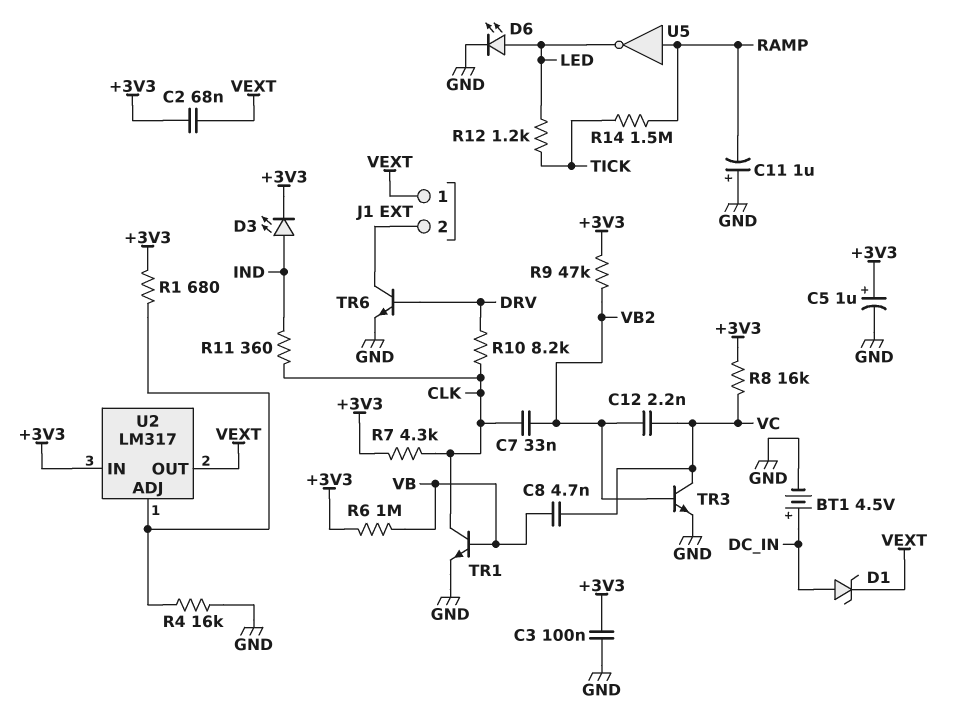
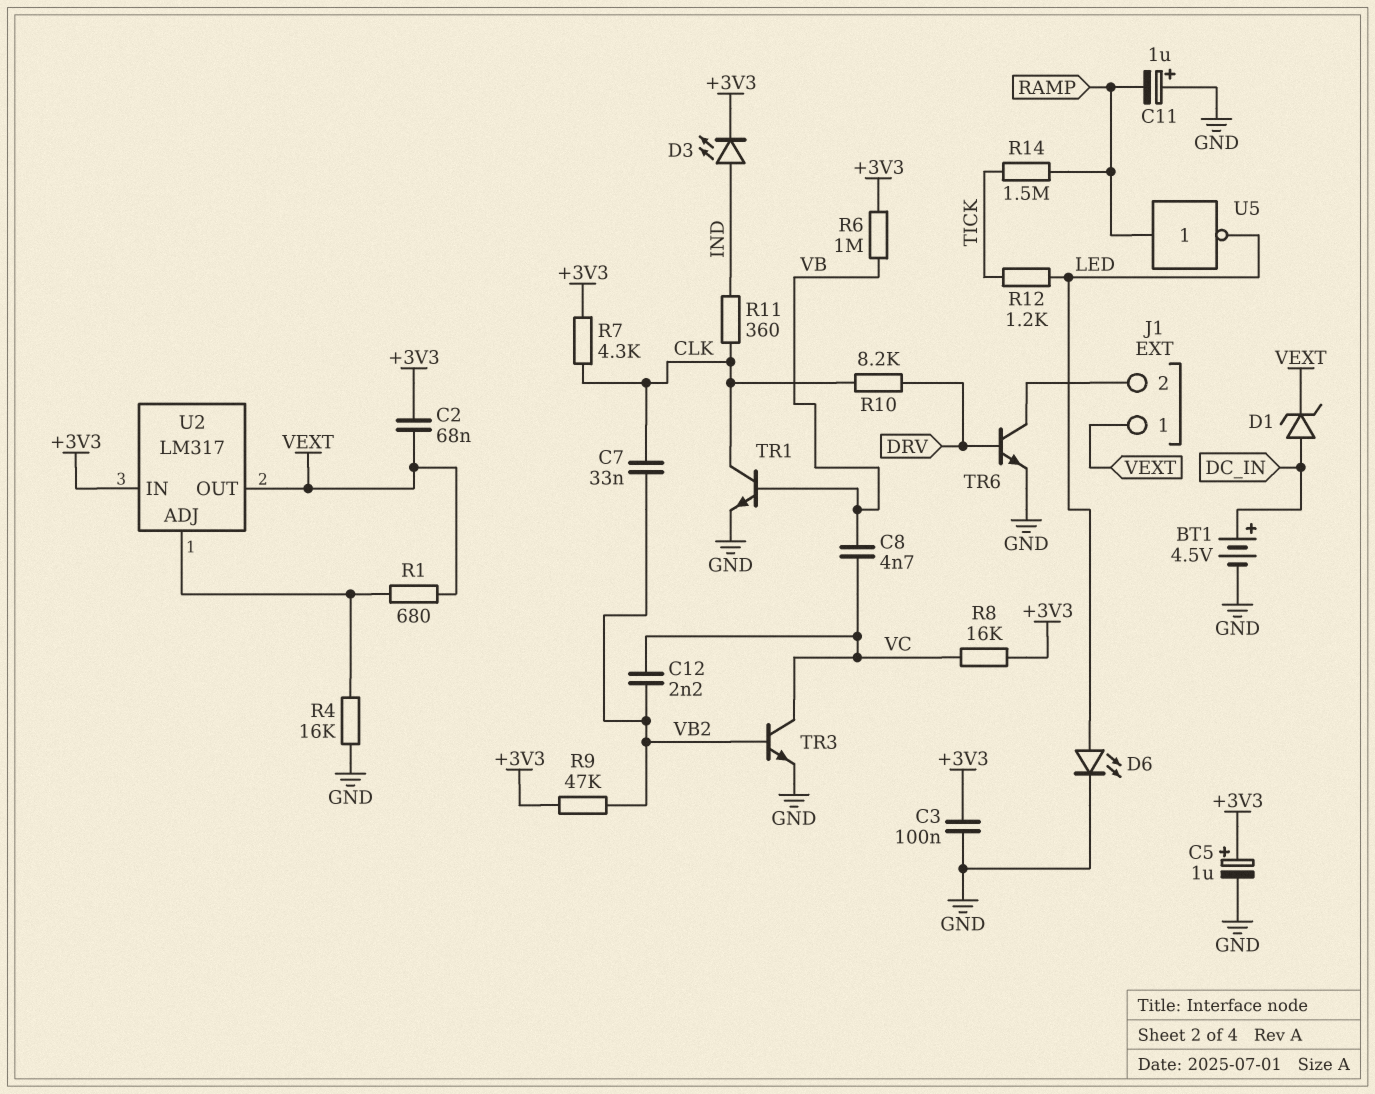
R1: 680 (+3V3, U2/ADJ) -> 680 (U2/ADJ, VEXT)

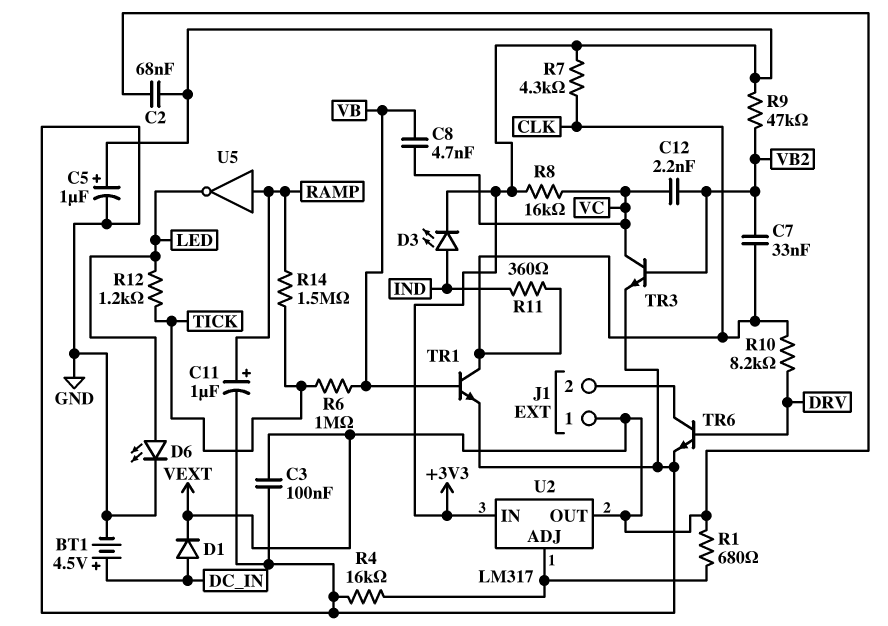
C3: 100nF (+3V3, GND) -> 100nF (GND, VEXT)
C11: 1uF (plus GND, minus RAMP) -> 1uF (plus RAMP, minus GND)
D1: zener (A DC_IN, K VEXT) -> diode (A DC_IN, K VEXT)
R6: 1M (+3V3, VB) -> 1M (TICK, VB)

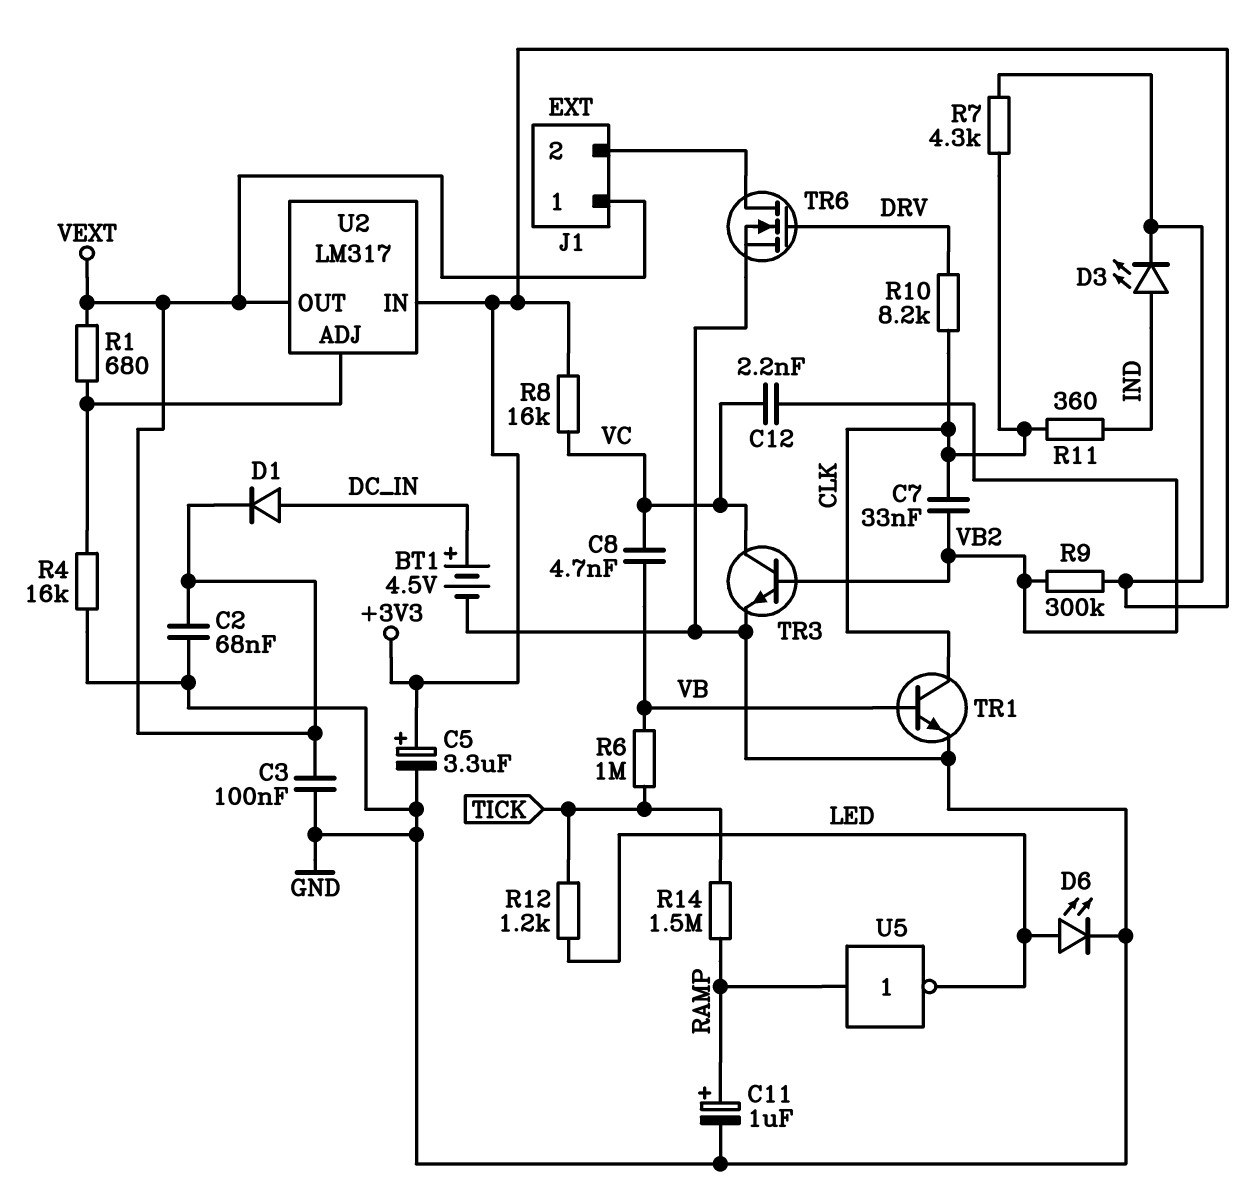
C2: 68nF (+3V3, VEXT) -> 68nF (GND, VEXT)
C5: 1uF (plus +3V3, minus GND) -> 3.3uF (plus +3V3, minus GND)
R9: 47k (+3V3, VB2) -> 300k (+3V3, VB2)
TR6: NPN (B DRV, C J1/2, E GND) -> NMOS (G DRV, D J1/2, S GND)

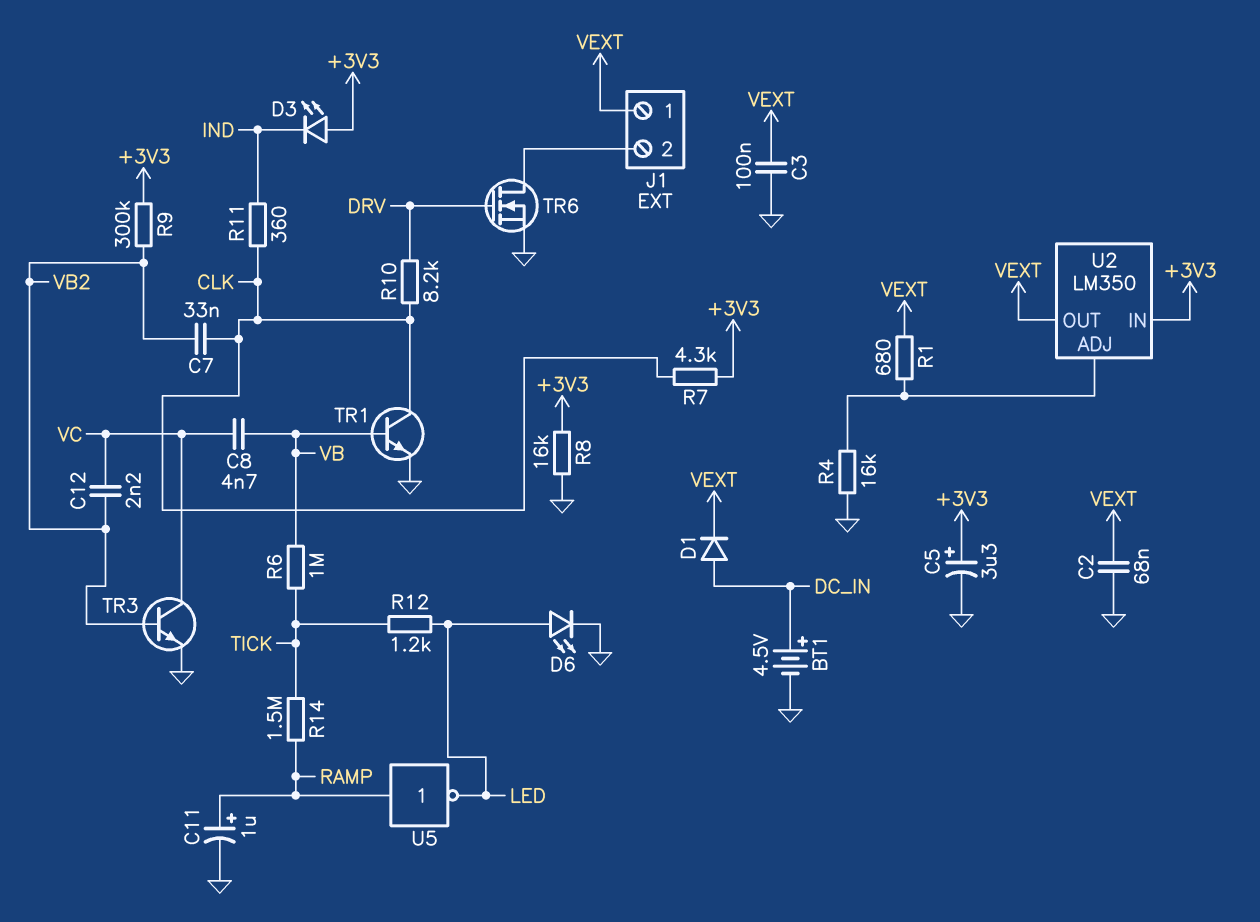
D3: LED (A IND, K +3V3) -> LED (A +3V3, K IND)
R8: 16k (+3V3, VC) -> 16k (+3V3, GND)
U2: LM317 -> LM350

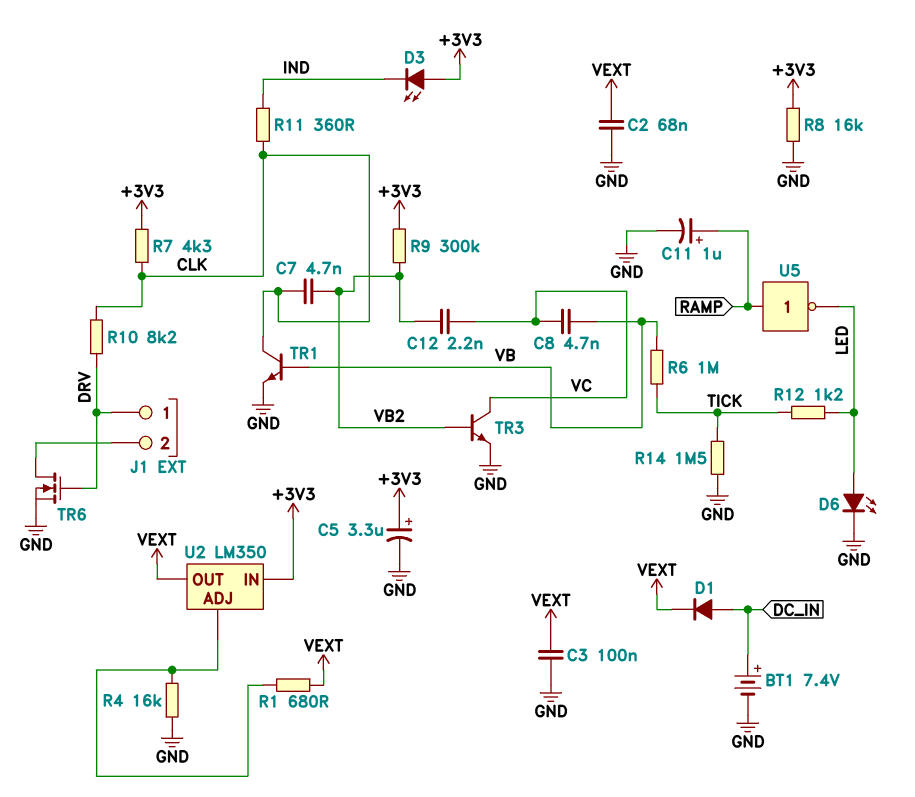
BT1: 4.5V (plus DC_IN, minus GND) -> 7.4V (plus DC_IN, minus GND)
C7: 33nF (CLK, VB2) -> 4.7nF (CLK, VB2)
J1 pin 1: VEXT -> DRV
R14: 1.5M (RAMP, TICK) -> 1.5M (GND, TICK)

